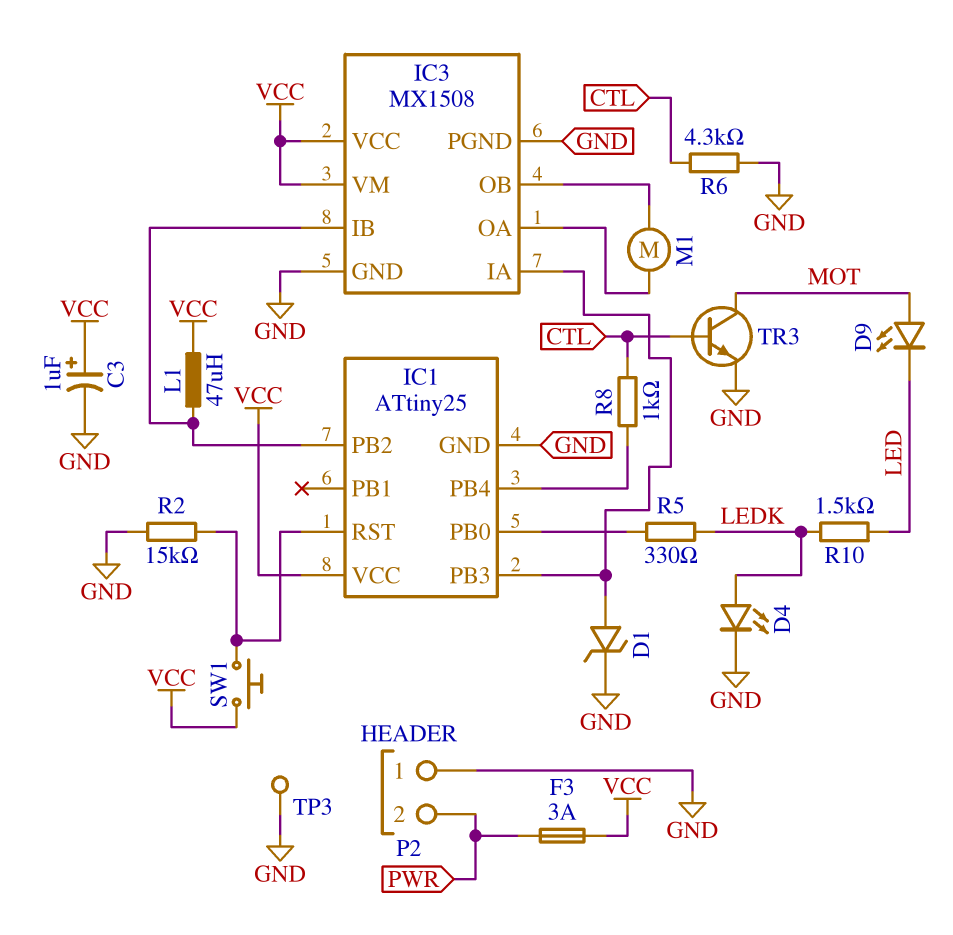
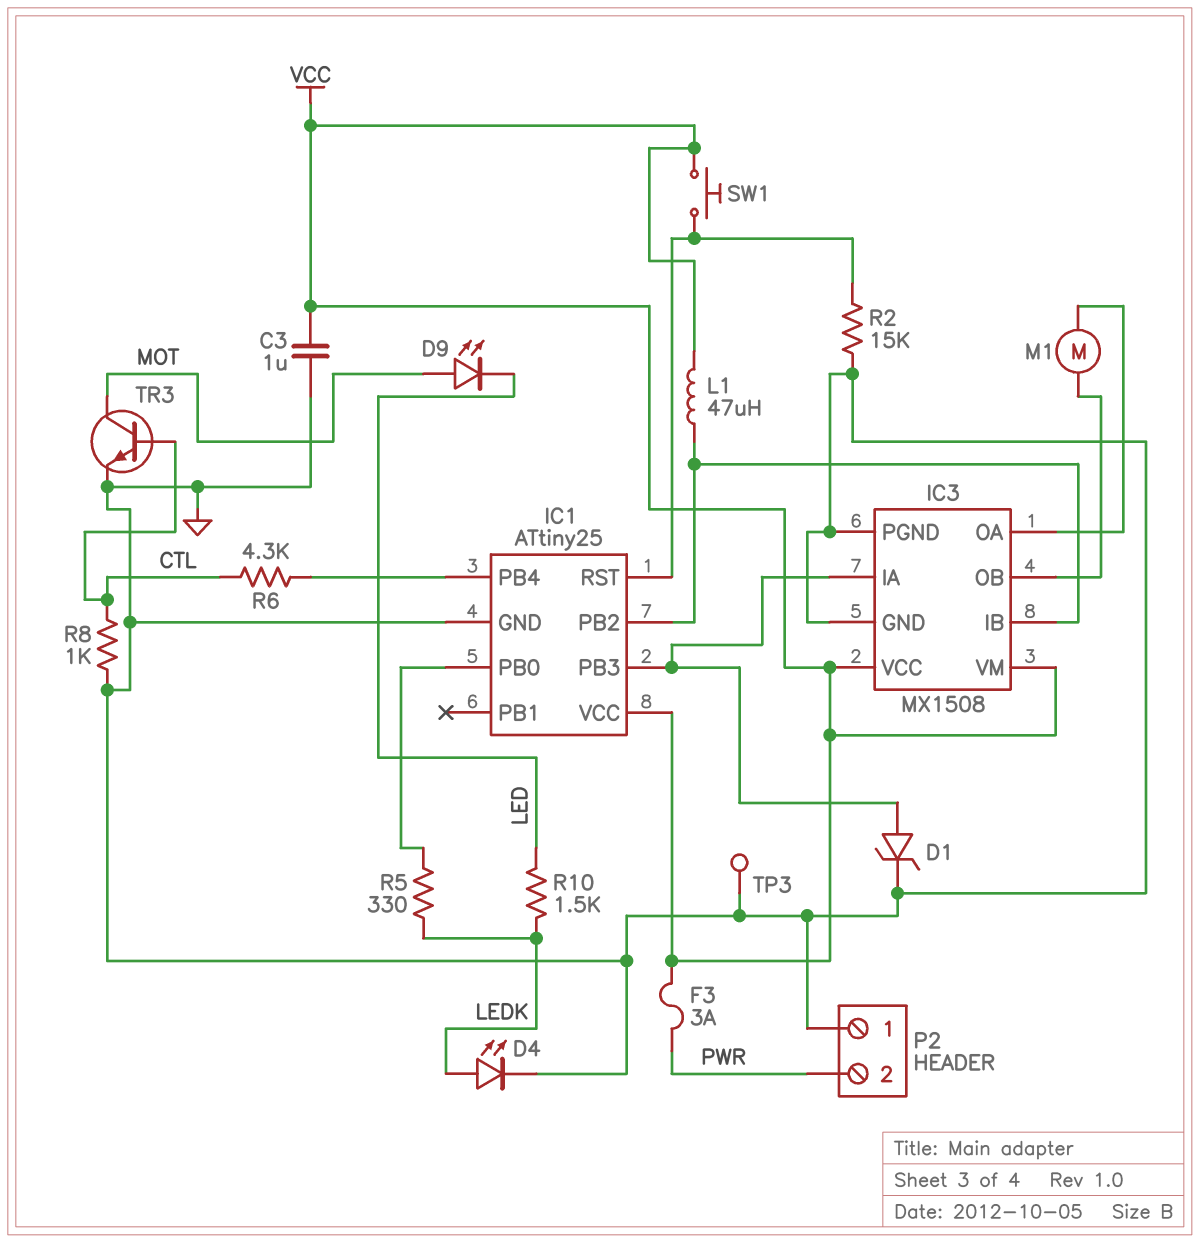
C3: 1uF (plus VCC, minus GND) -> 1uF (GND, VCC)
R6: 4.3k (CTL, GND) -> 4.3k (CTL, IC1/PB4)
R8: 1k (CTL, IC1/PB4) -> 1k (CTL, GND)

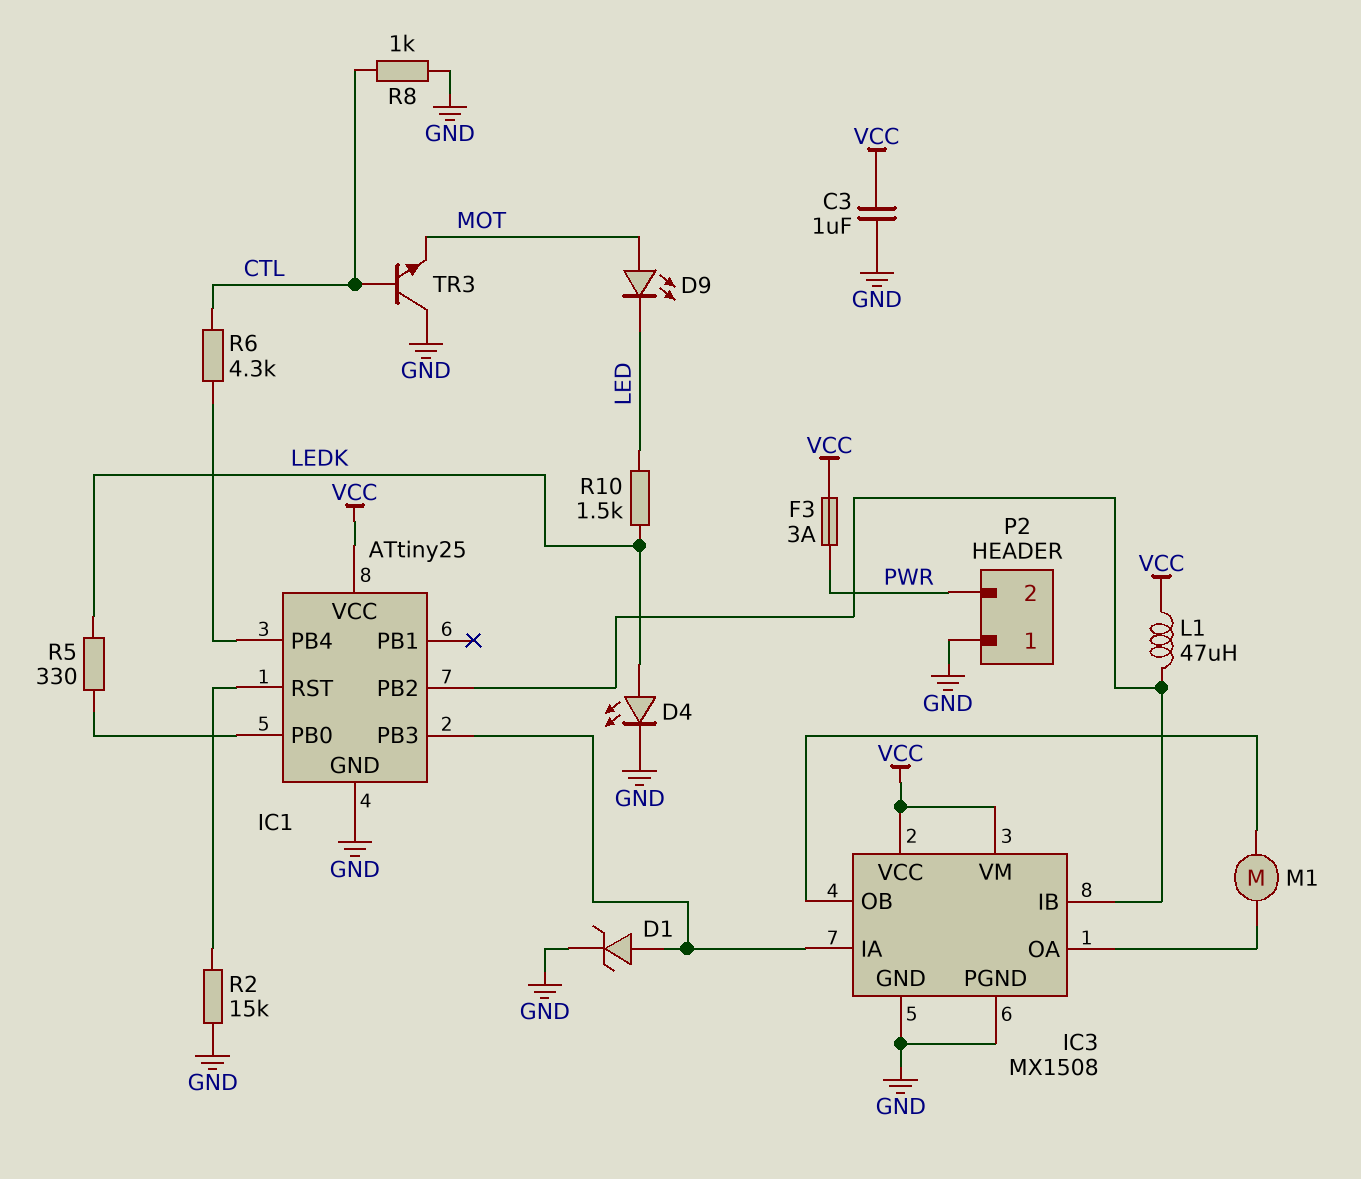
SW1: button (IC1/RST, VCC) -> none
TP3: test point (GND) -> none
TR3: NPN (B CTL, C MOT, E GND) -> NPN (B CTL, C GND, E MOT)

